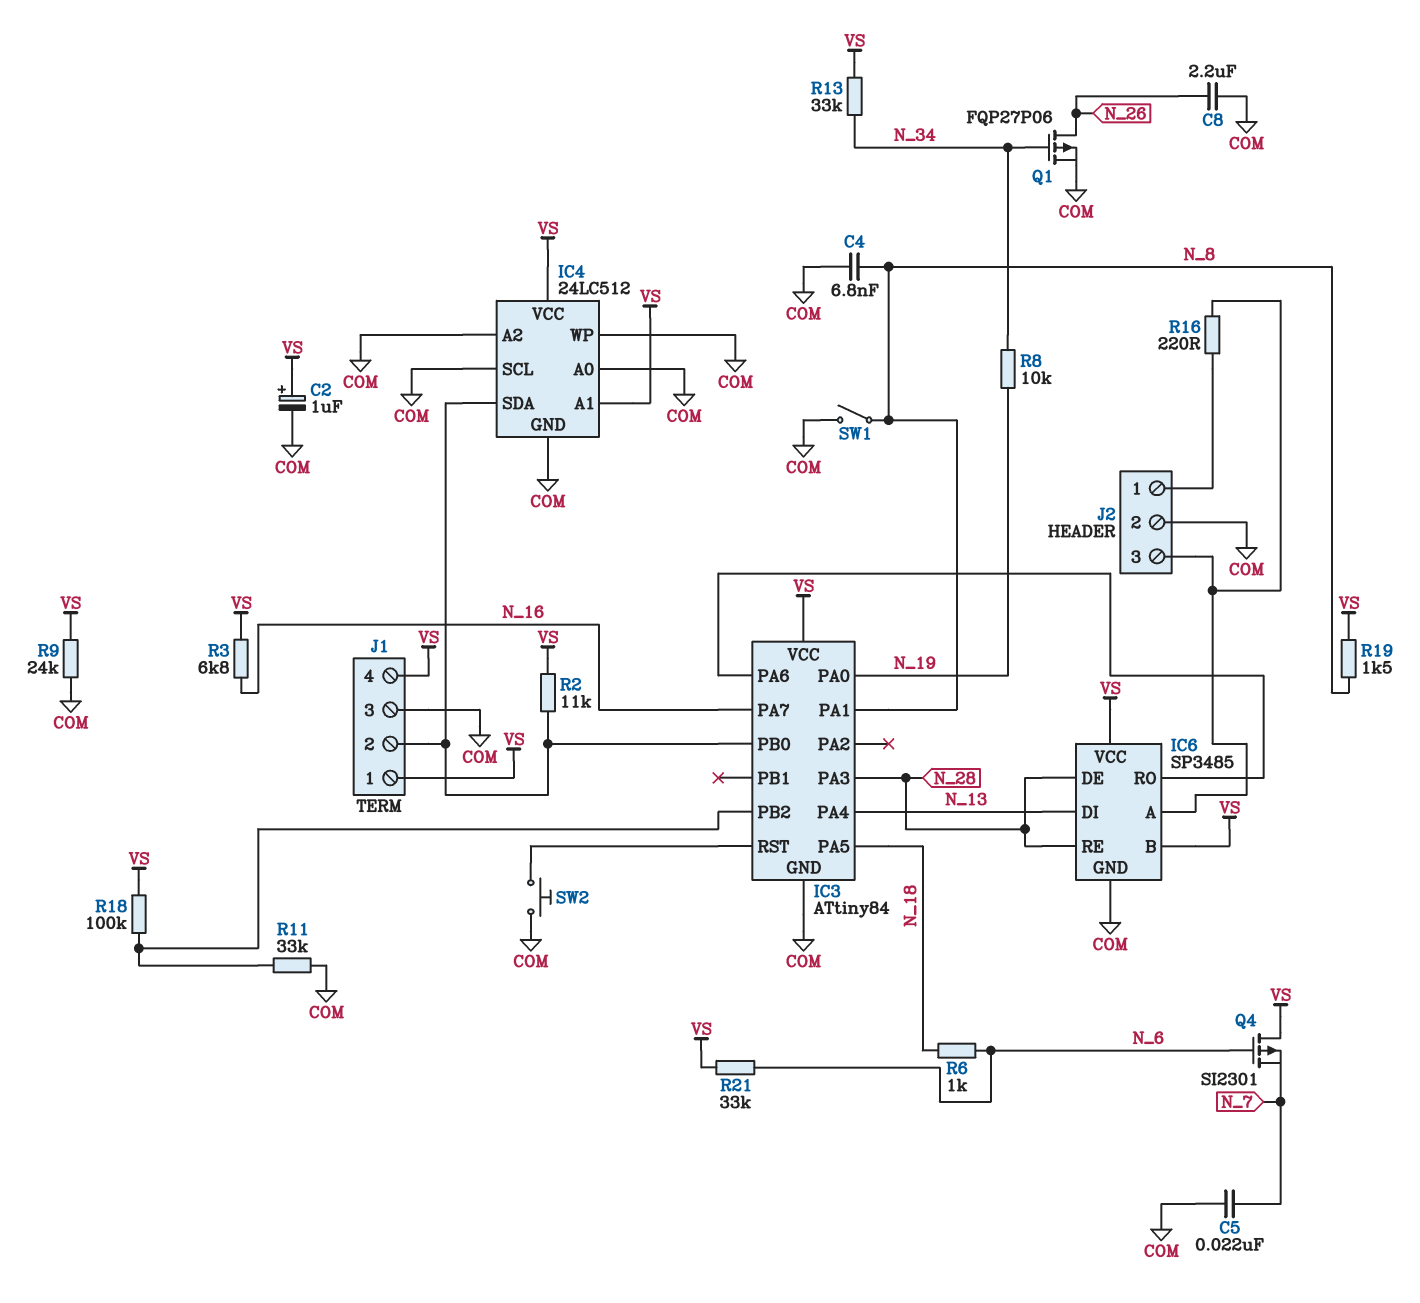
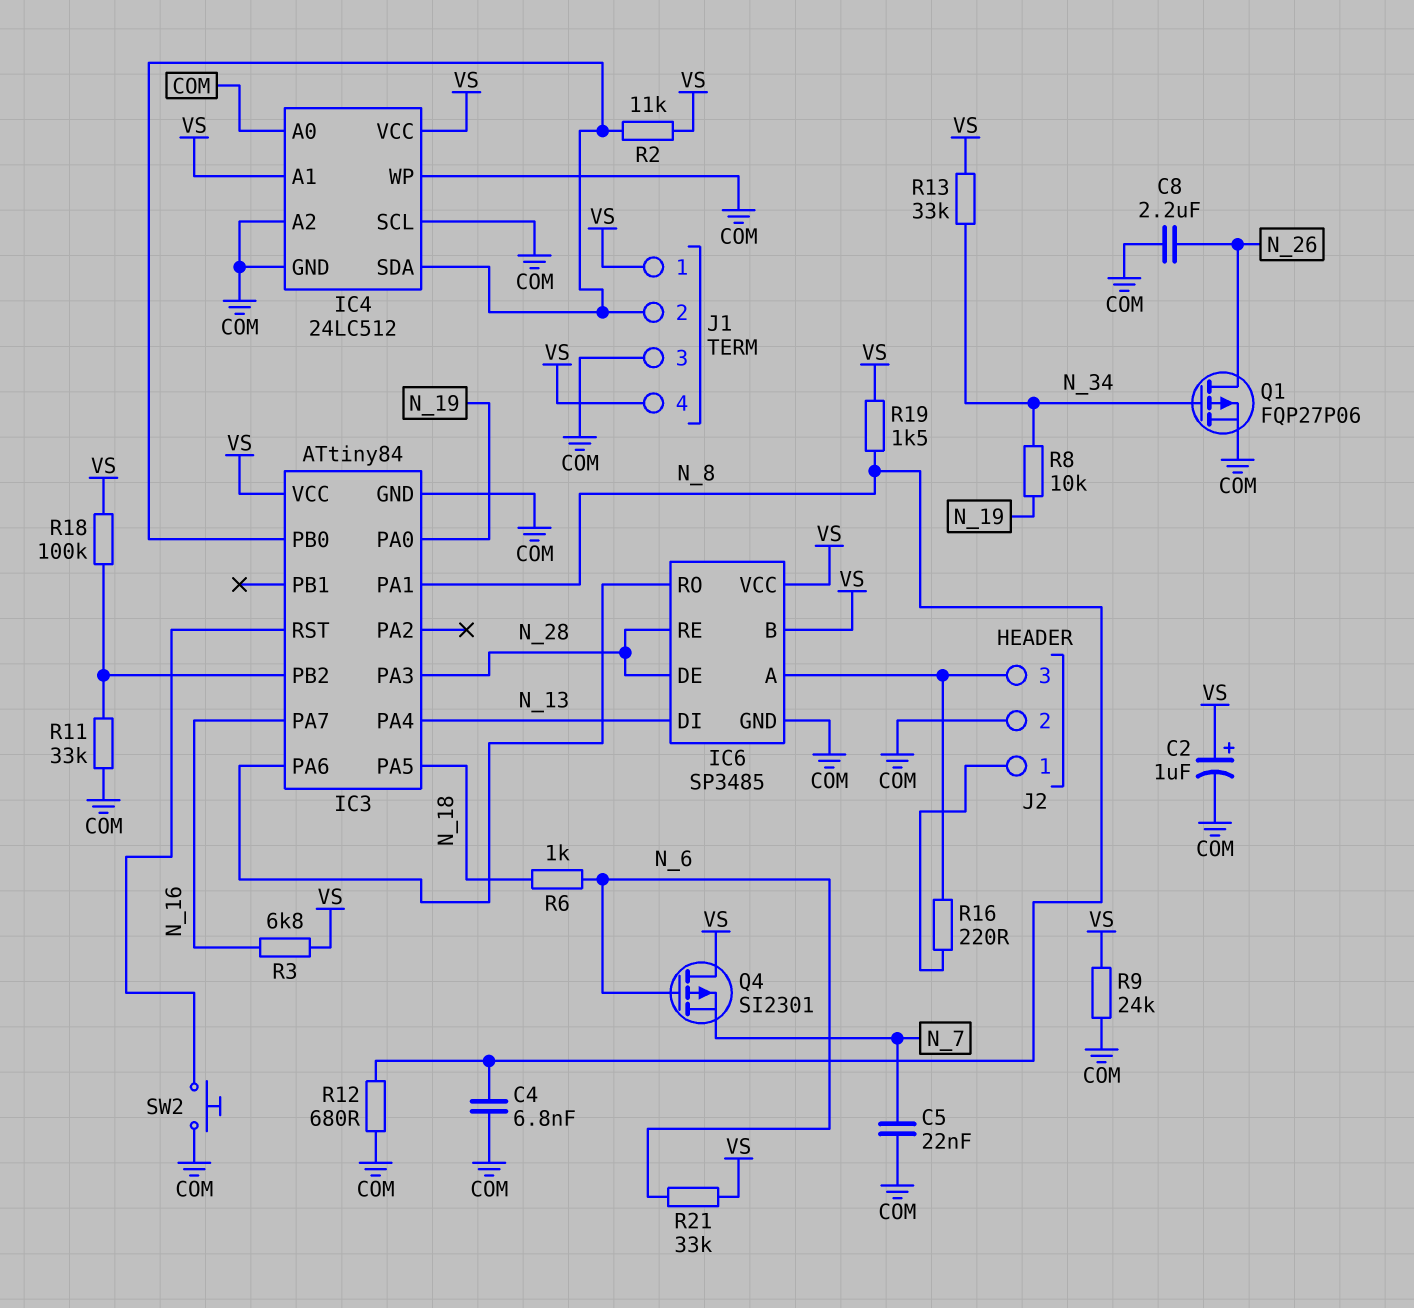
R12: none -> 680 (COM, N_8)
SW1: switch (COM, N_8) -> none

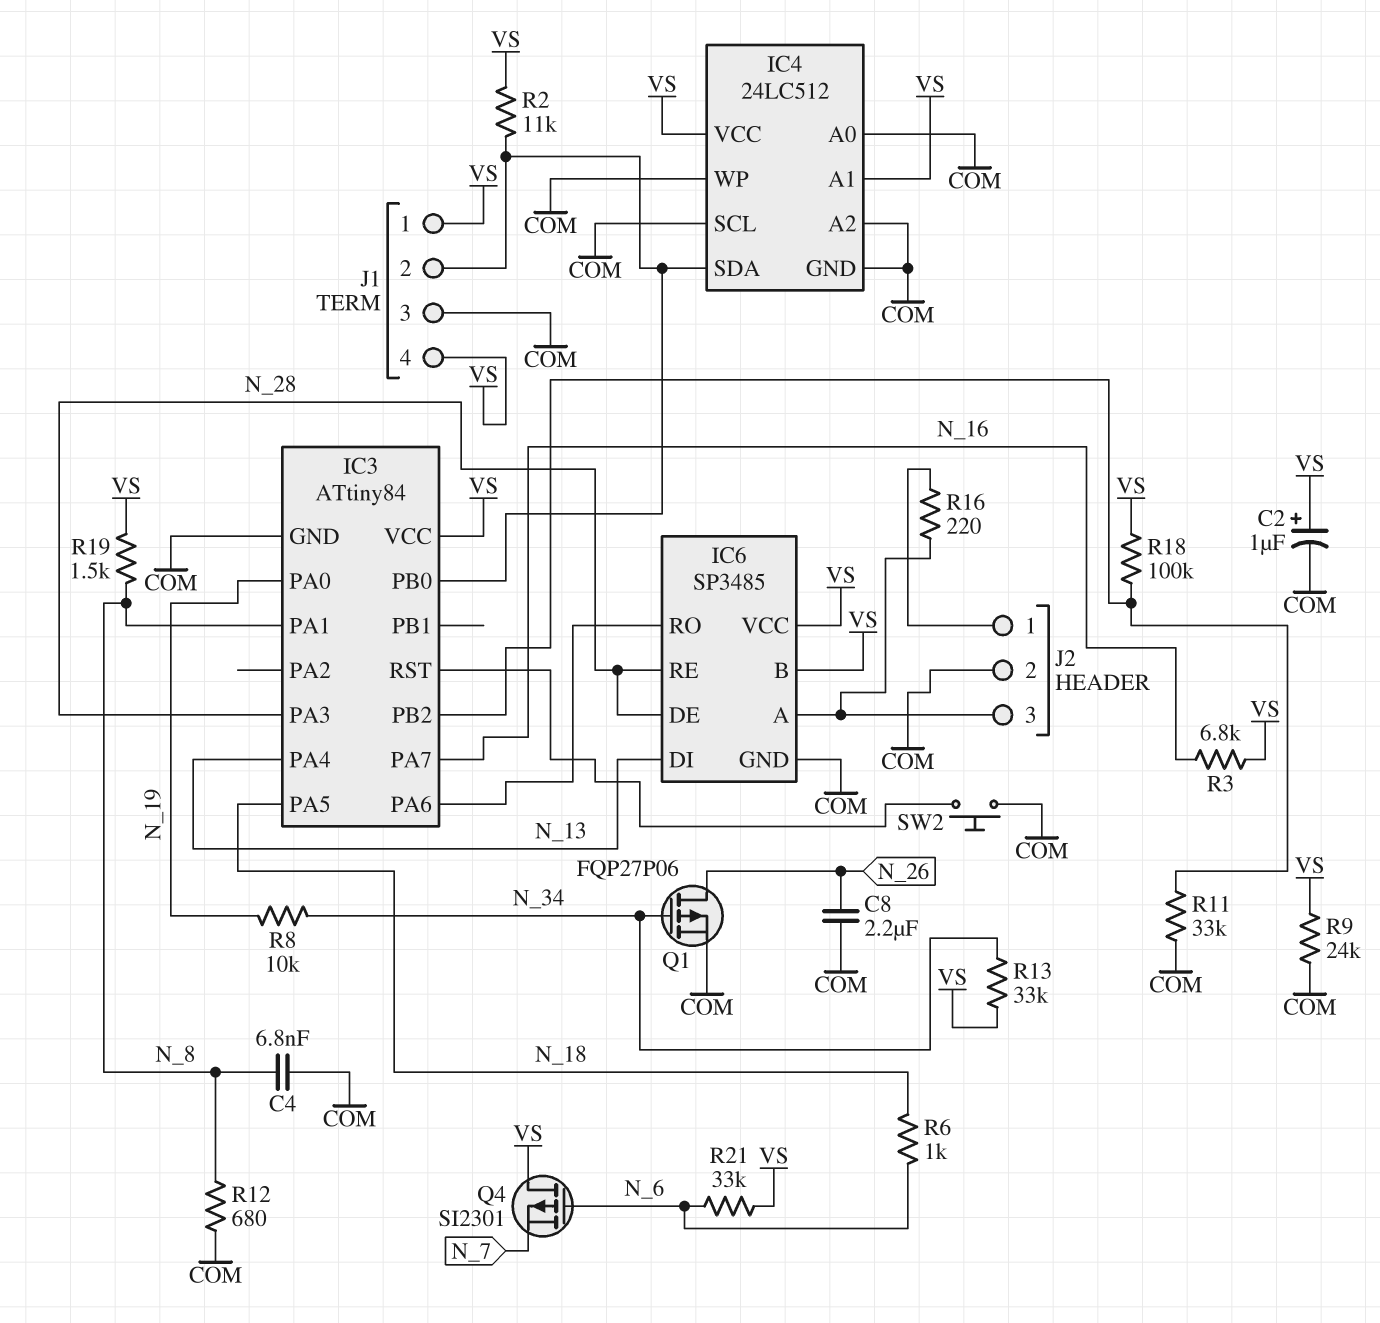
C5: 22nF (COM, N_7) -> none

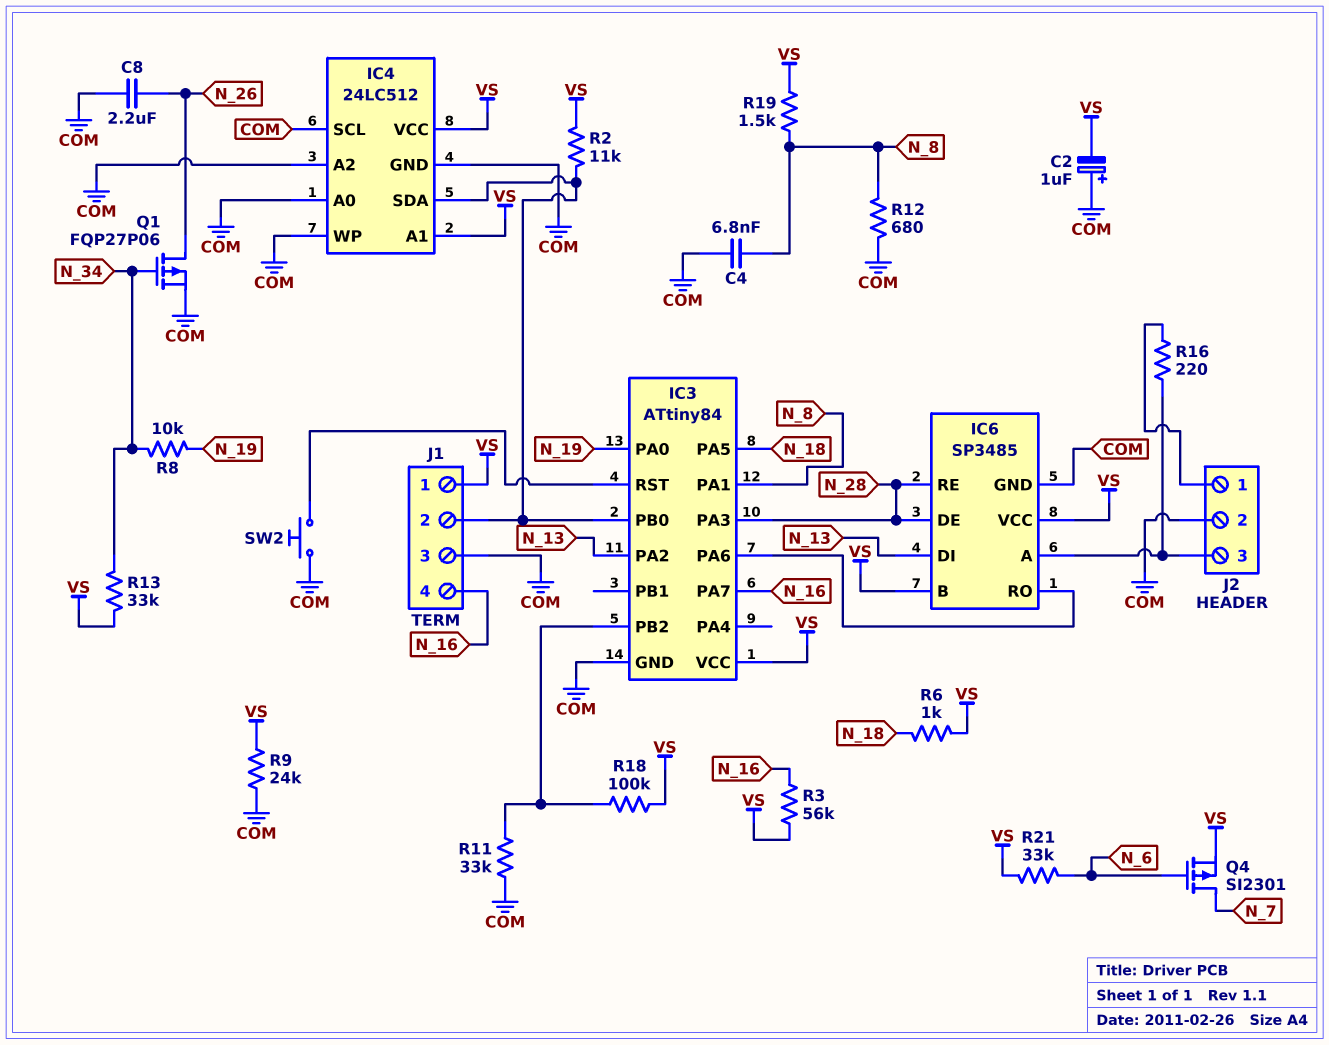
C2: 1uF (plus VS, minus COM) -> 1uF (plus COM, minus VS)
IC3 pin PA2: none -> N_13
IC3 pin PA4: N_13 -> none
J1 pin 4: VS -> N_16
Q4: PMOS SI2301 (G N_6, D VS, S N_7) -> PMOS SI2301 (G N_6, D N_7, S VS)
R3: 6.8k (N_16, VS) -> 56k (N_16, VS)
R6: 1k (N_6, N_18) -> 1k (N_18, VS)

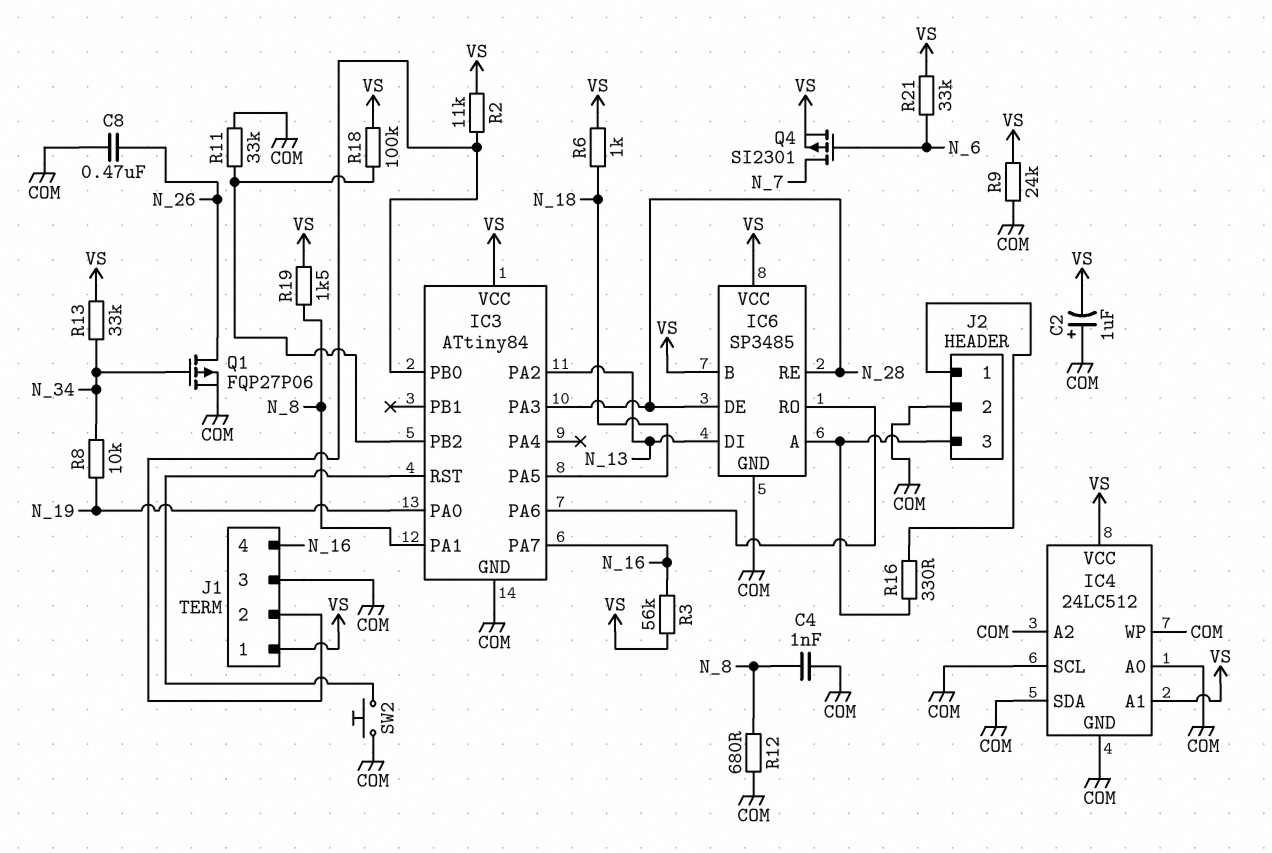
C4: 6.8nF (COM, N_8) -> 1nF (COM, N_8)
C8: 2.2uF (COM, N_26) -> 470nF (COM, N_26)
IC4 pin SDA: IC3/PB0 -> COM
R16: 220 (IC6/A, J2/1) -> 330 (IC6/A, J2/1)

